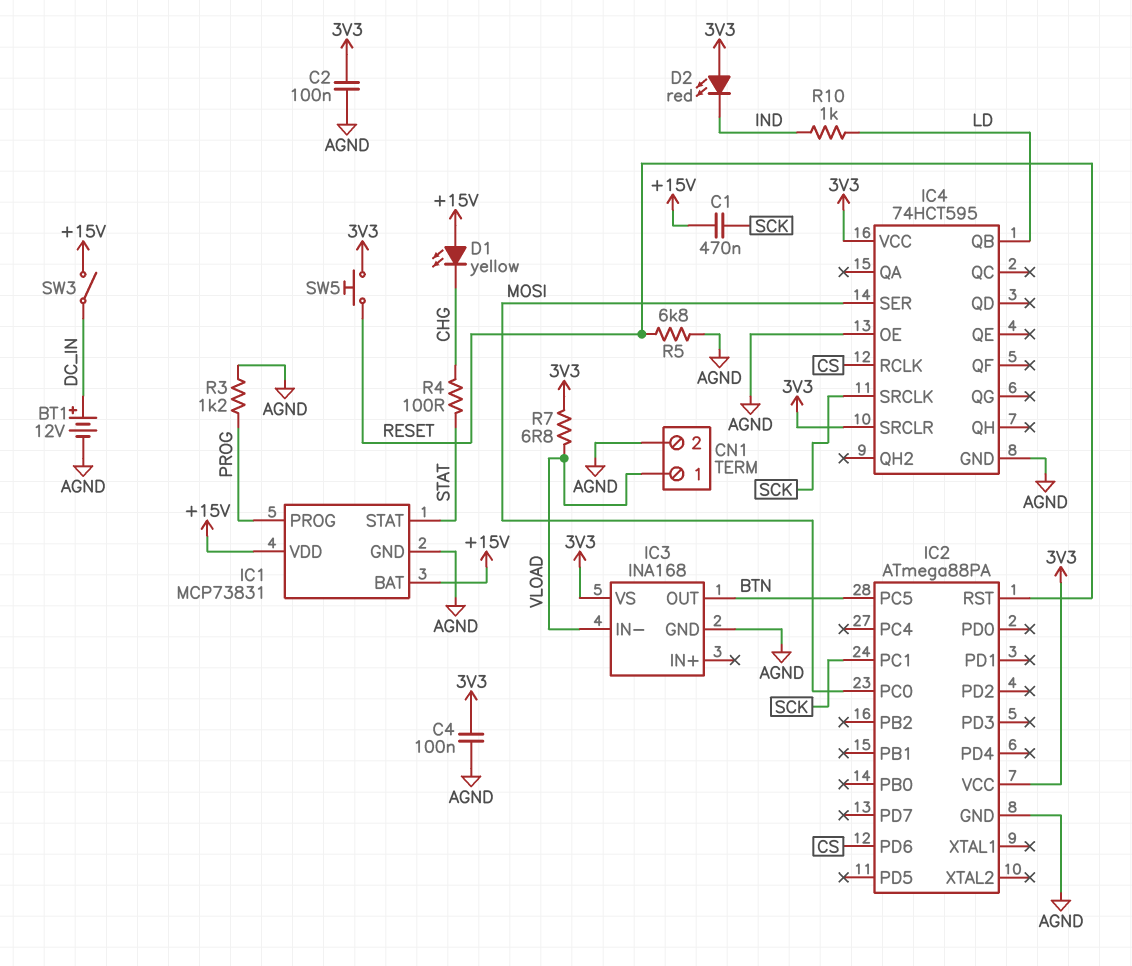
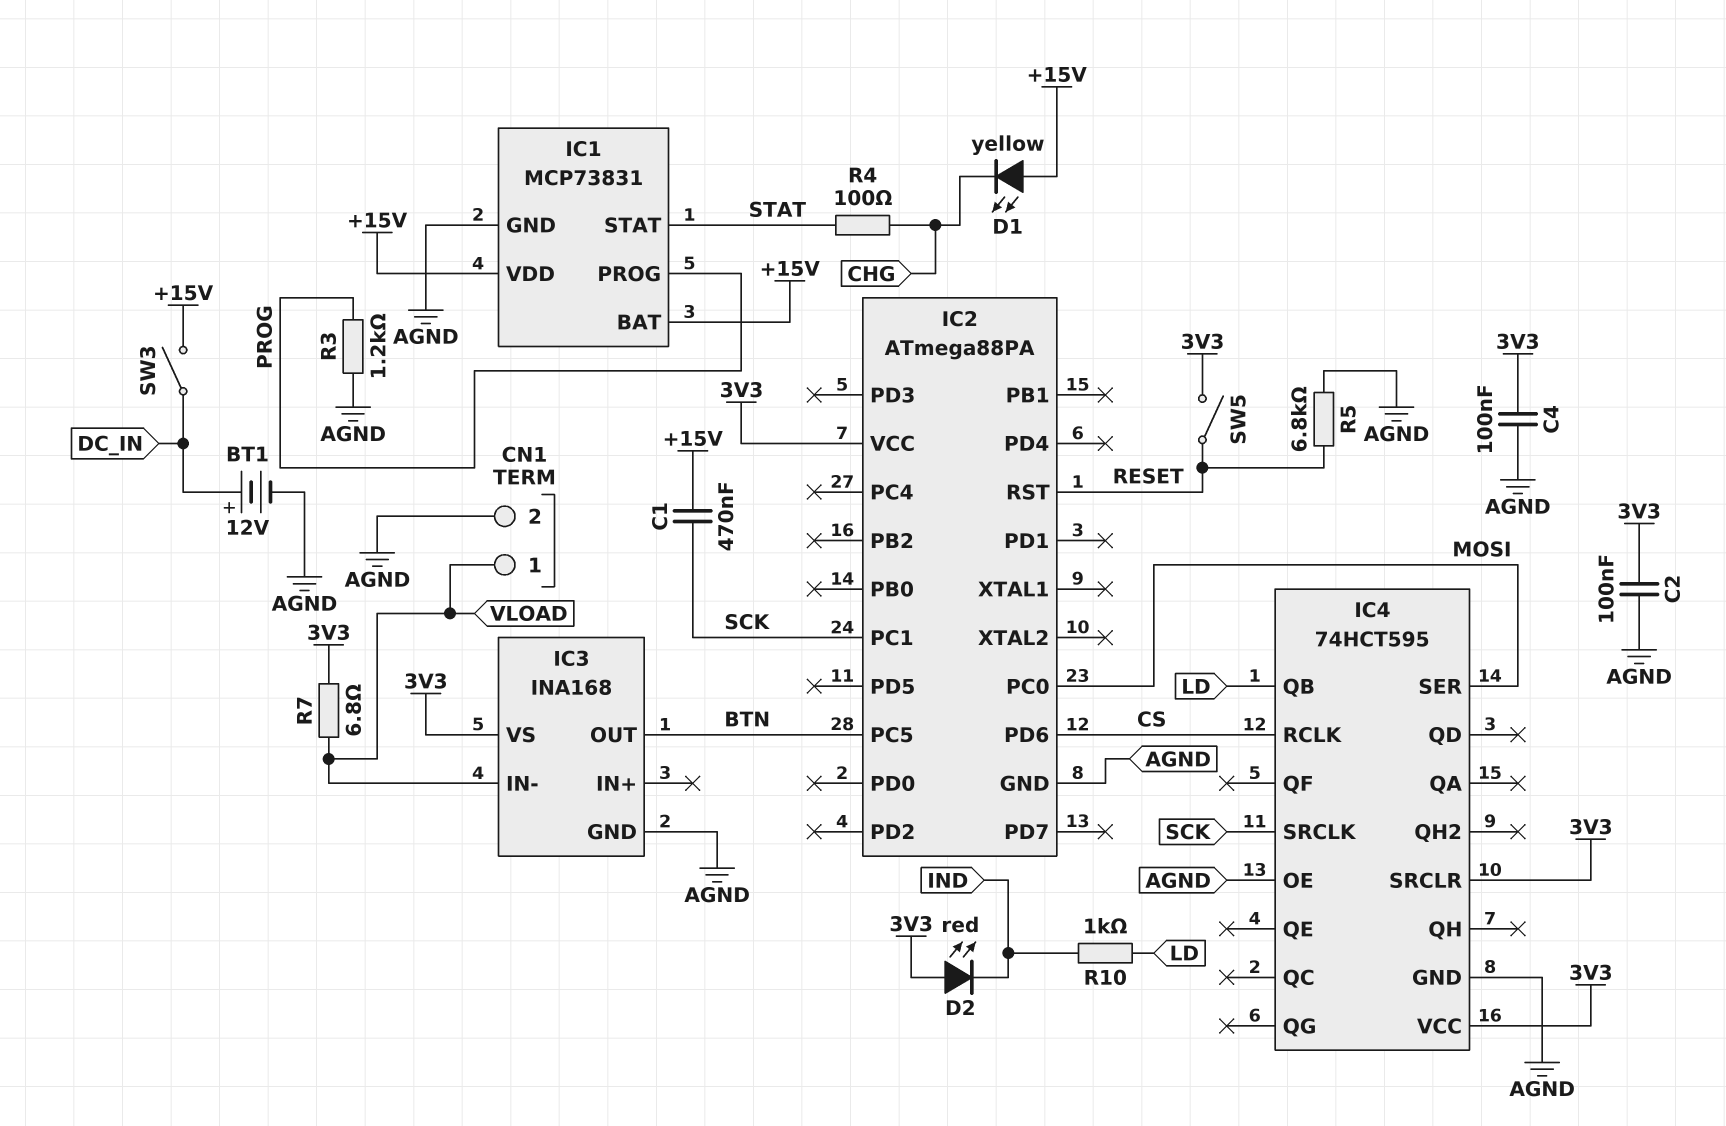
SW5: button (3V3, RESET) -> switch (3V3, RESET)

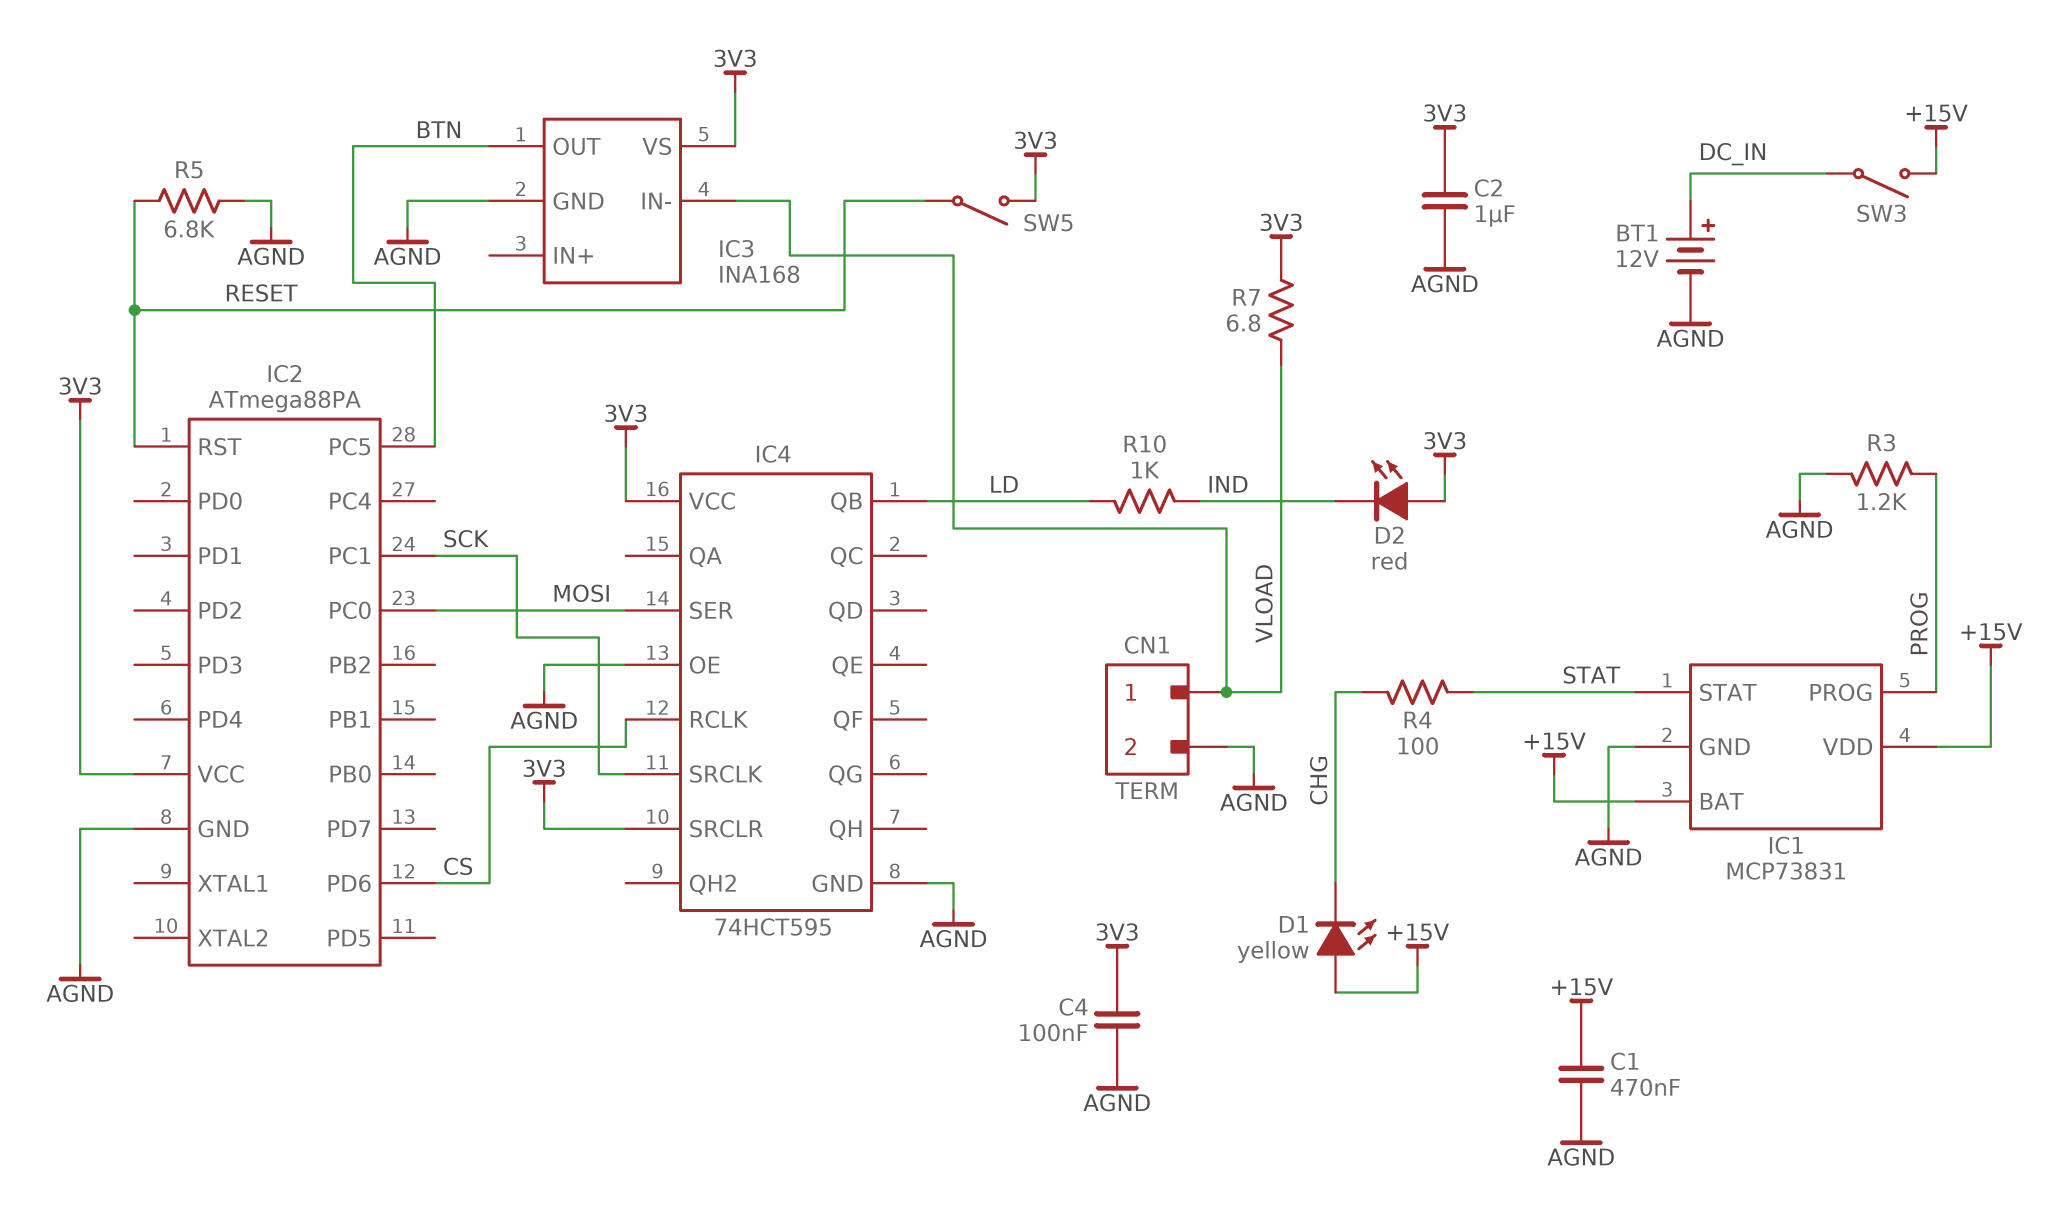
C1: 470nF (+15V, SCK) -> 470nF (+15V, AGND)
C2: 100nF (3V3, AGND) -> 1uF (3V3, AGND)

